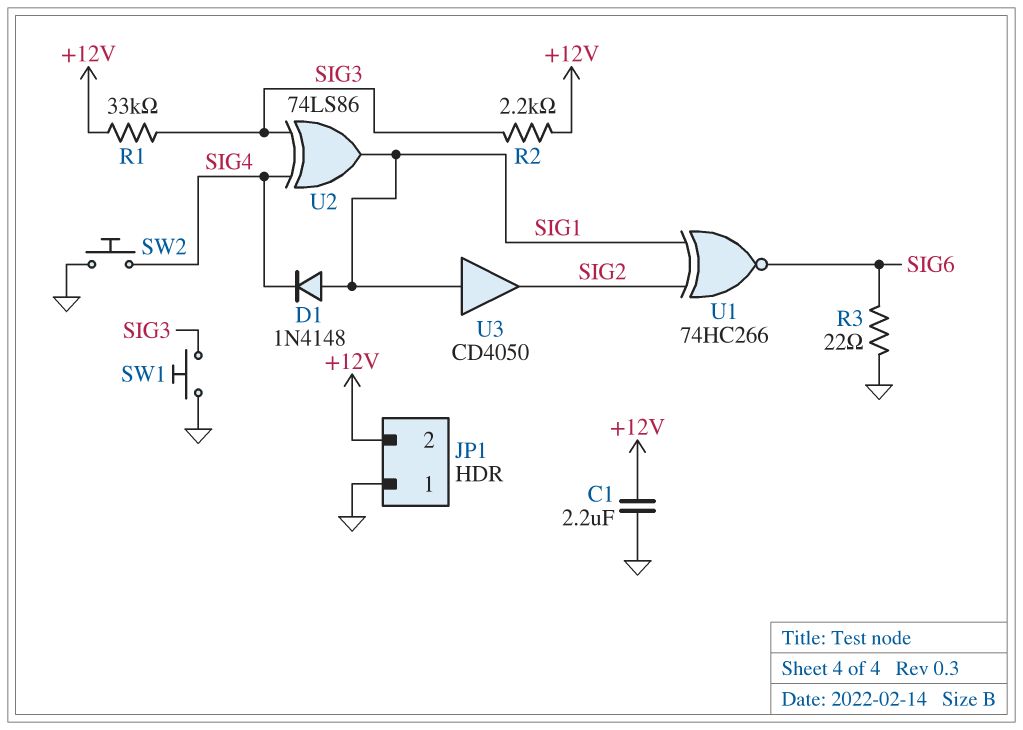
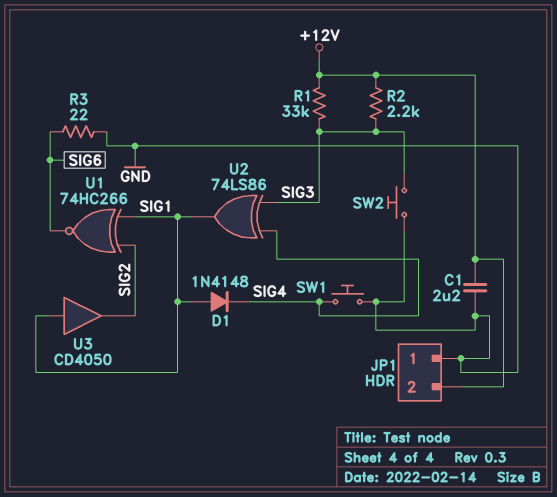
SW1: button (GND, SIG3) -> button (GND, SIG4)
SW2: button (GND, SIG4) -> button (GND, SIG3)

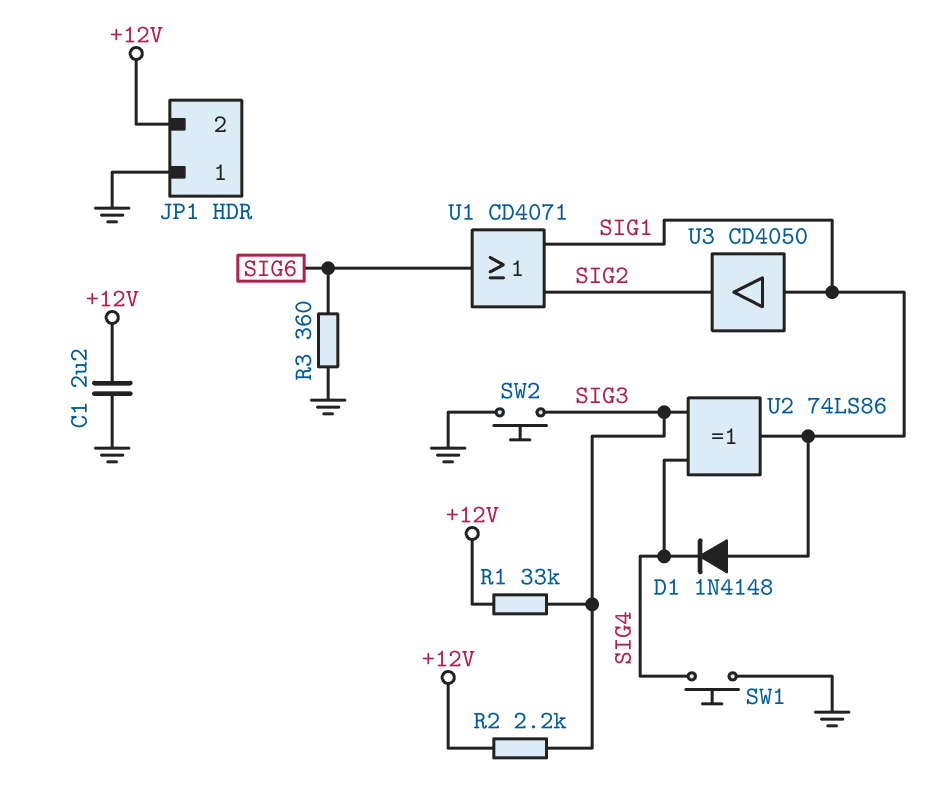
R3: 22 (GND, SIG6) -> 360 (GND, SIG6)
U1: XNOR 74HC266 (in SIG1, in SIG2, out SIG6) -> OR CD4071 (in SIG1, in SIG2, out SIG6)

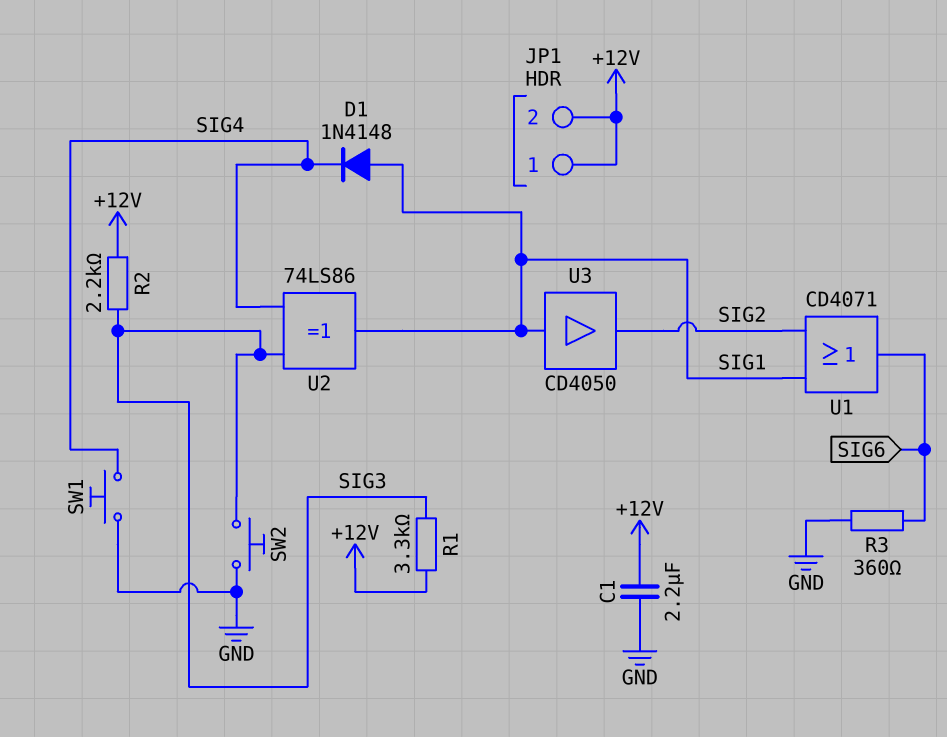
JP1 pin 1: GND -> +12V
R1: 33k (+12V, SIG3) -> 3.3k (+12V, SIG3)

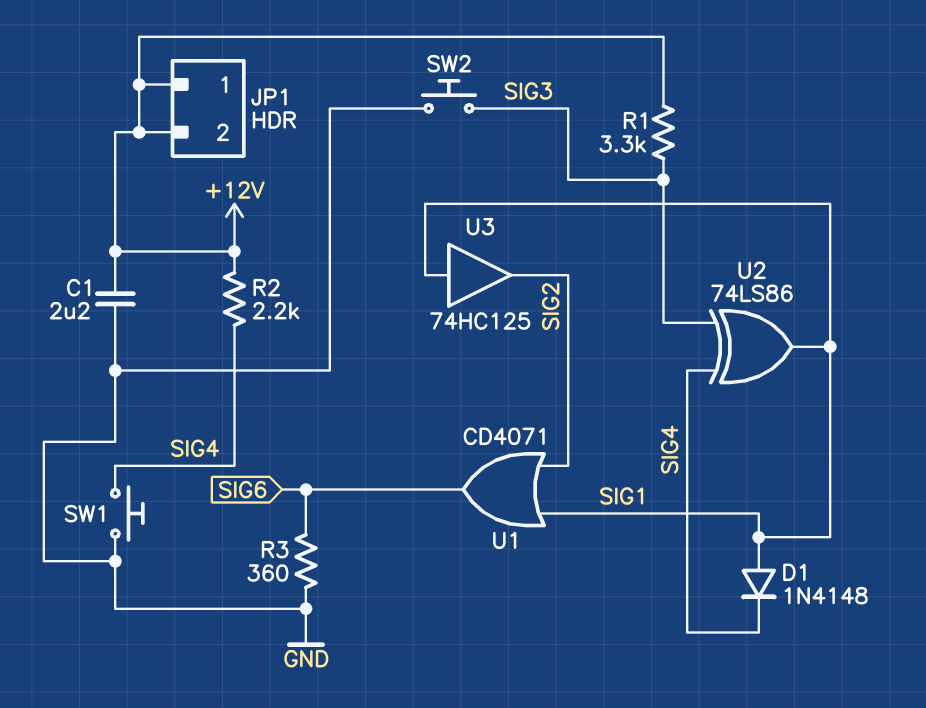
R2: 2.2k (+12V, SIG3) -> 2.2k (+12V, SIG4)
U3: buffer CD4050 (in SIG1, out SIG2) -> buffer 74HC125 (in SIG1, out SIG2)

